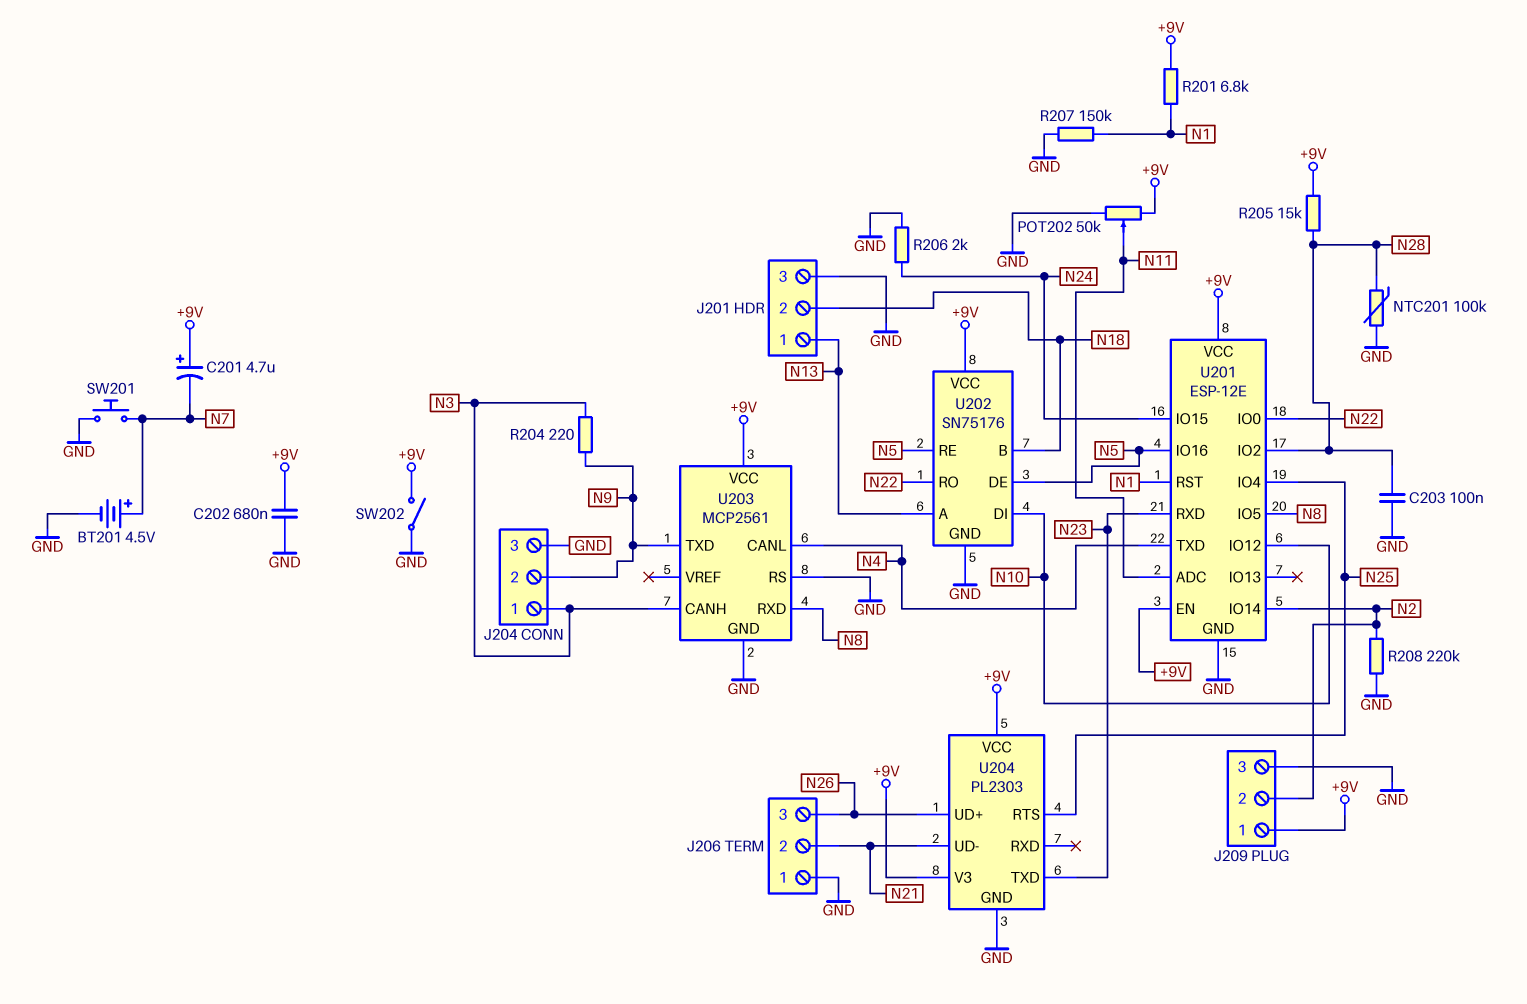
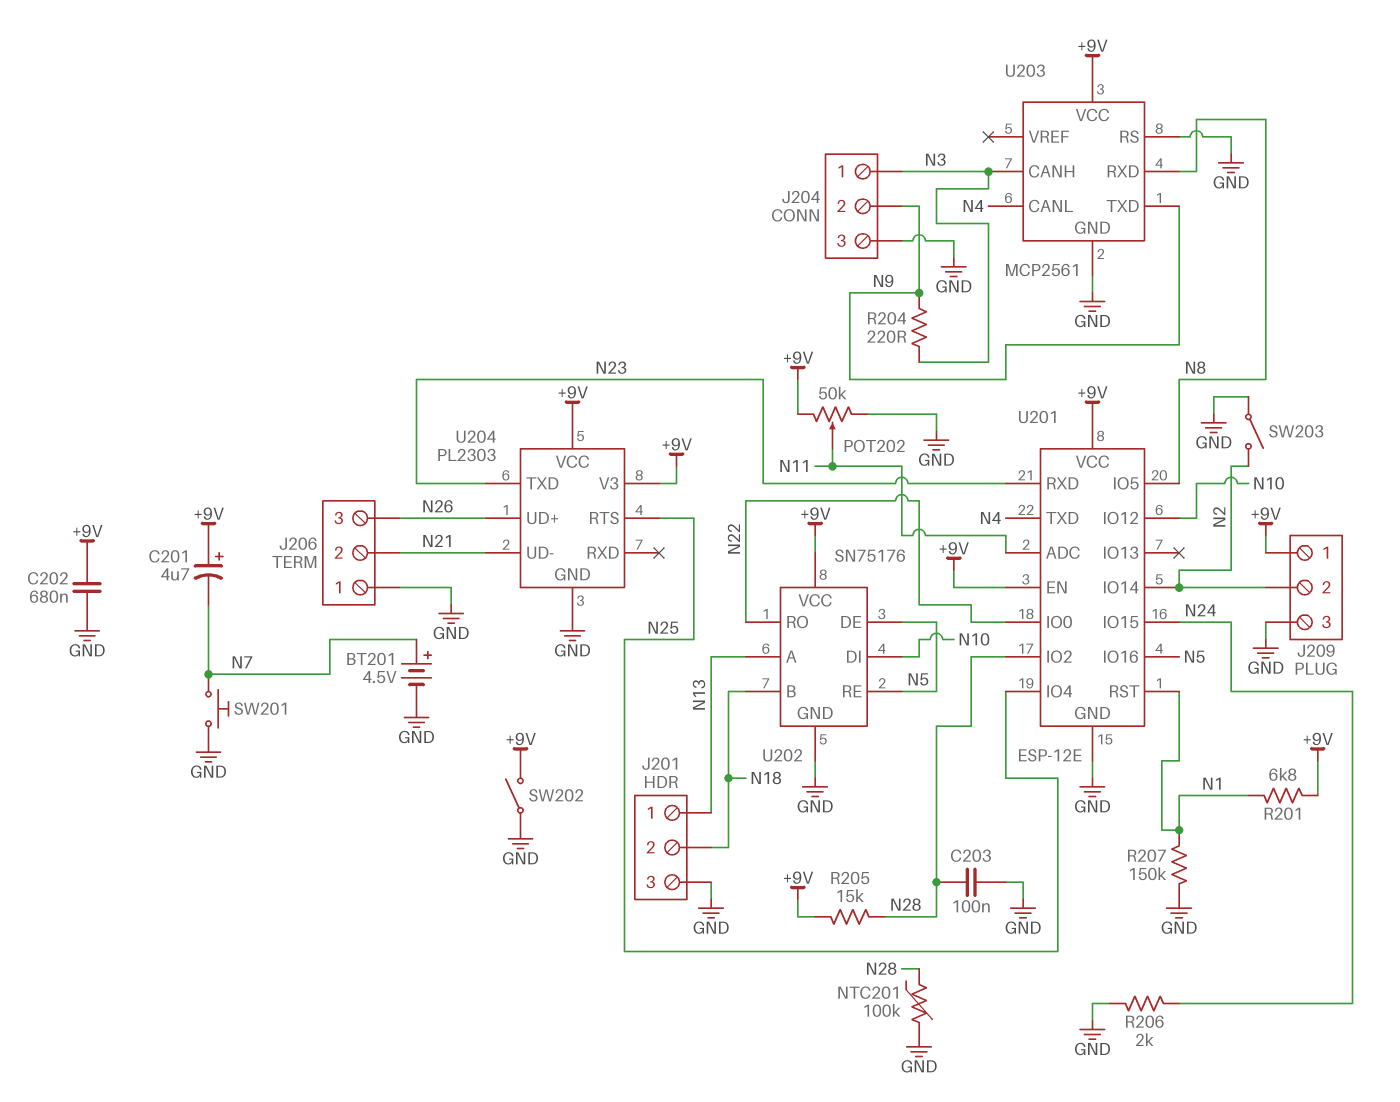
R208: 220k (GND, N2) -> none
SW203: none -> switch (GND, N2)

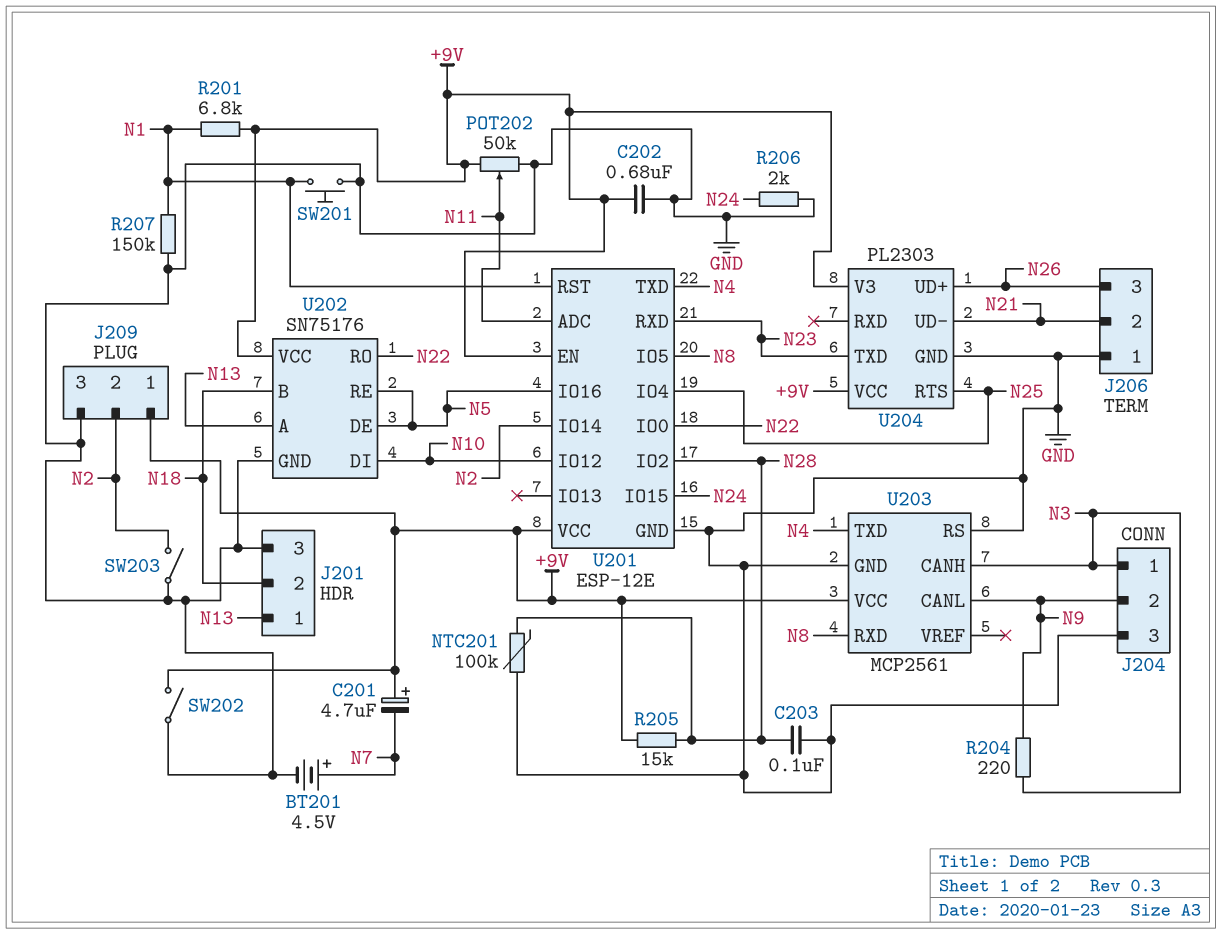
SW201: button (GND, N7) -> button (GND, N1)
U203 pin CANL: N4 -> N9
U203 pin TXD: N9 -> N4

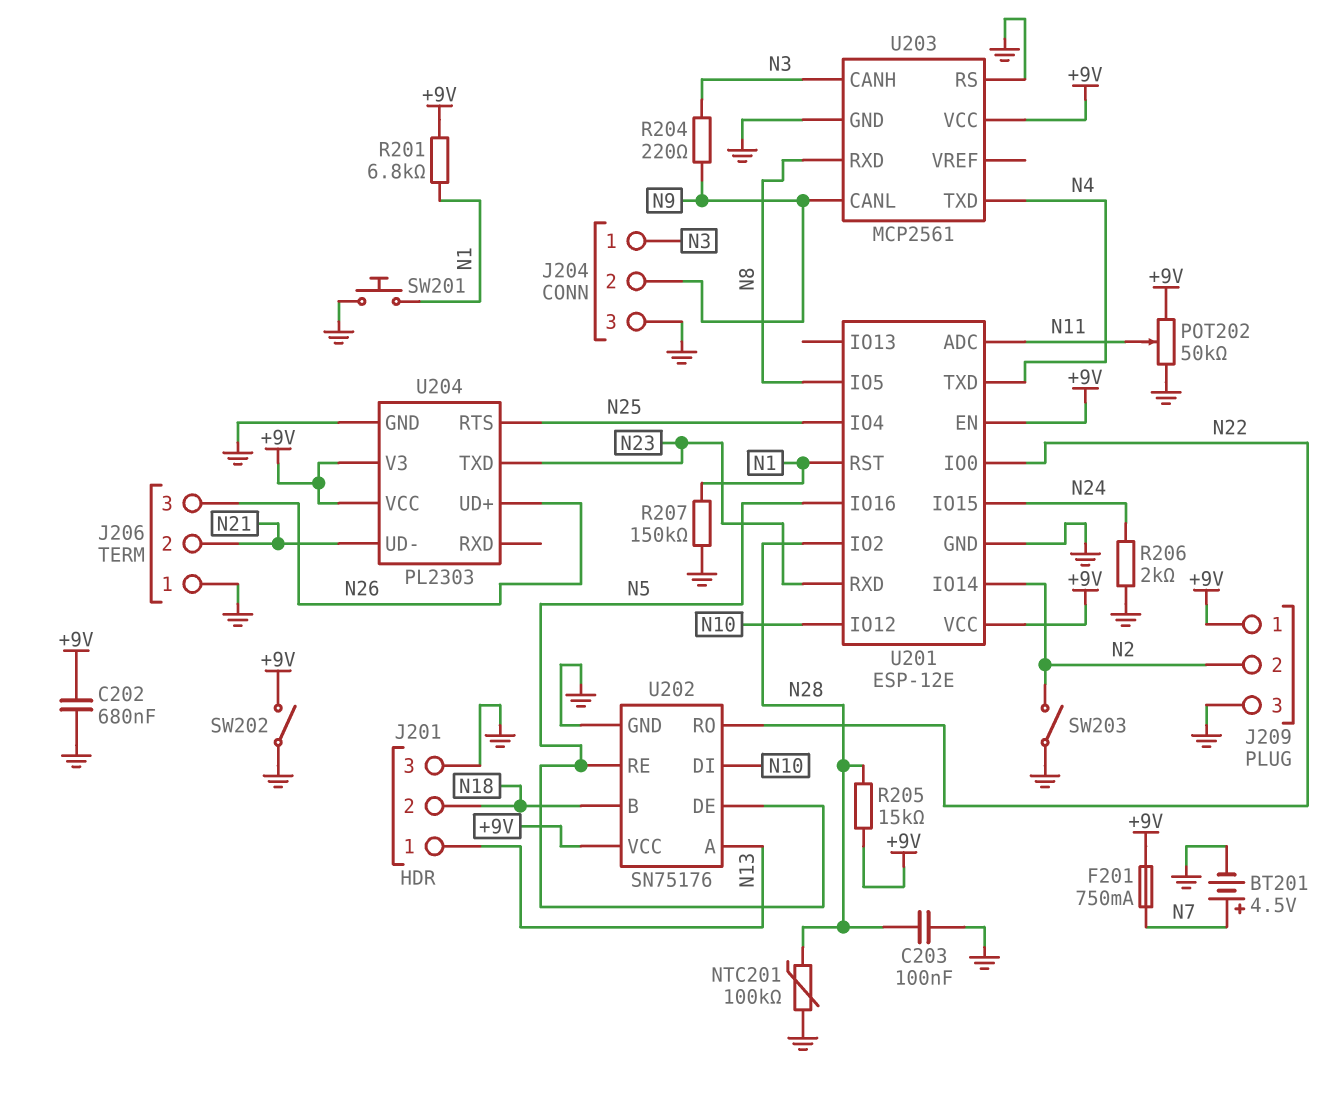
C201: 4.7uF (plus +9V, minus N7) -> none
F201: none -> 750mA (+9V, N7)

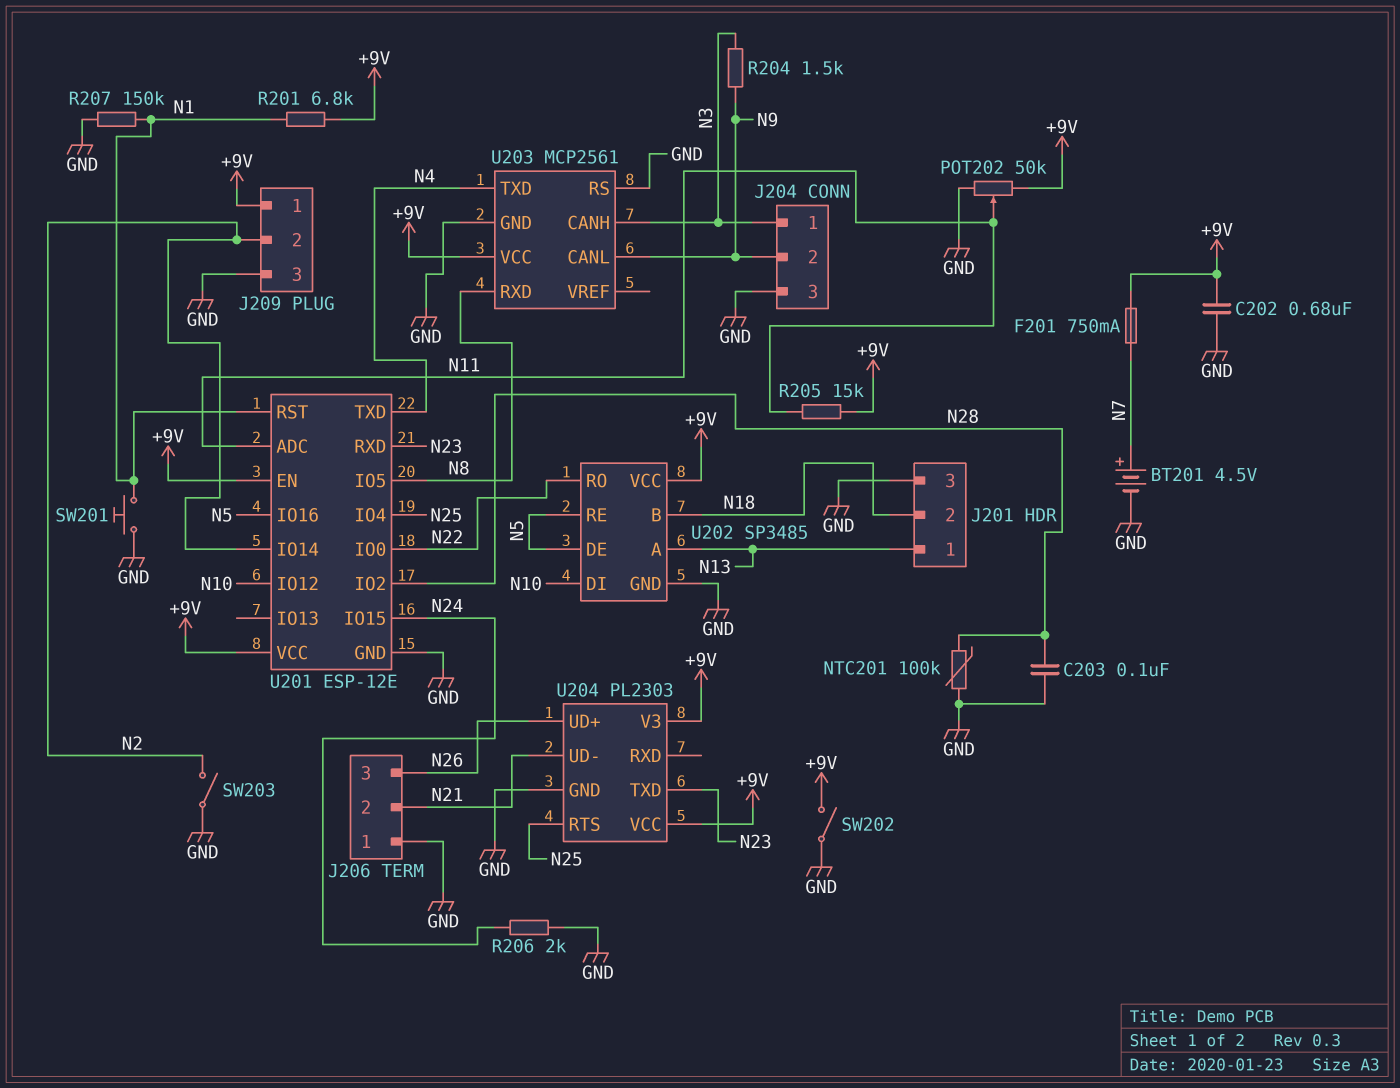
R204: 220 (N3, N9) -> 1.5k (N3, N9)
R205: 15k (+9V, N28) -> 15k (+9V, N11)
U202: SN75176 -> SP3485

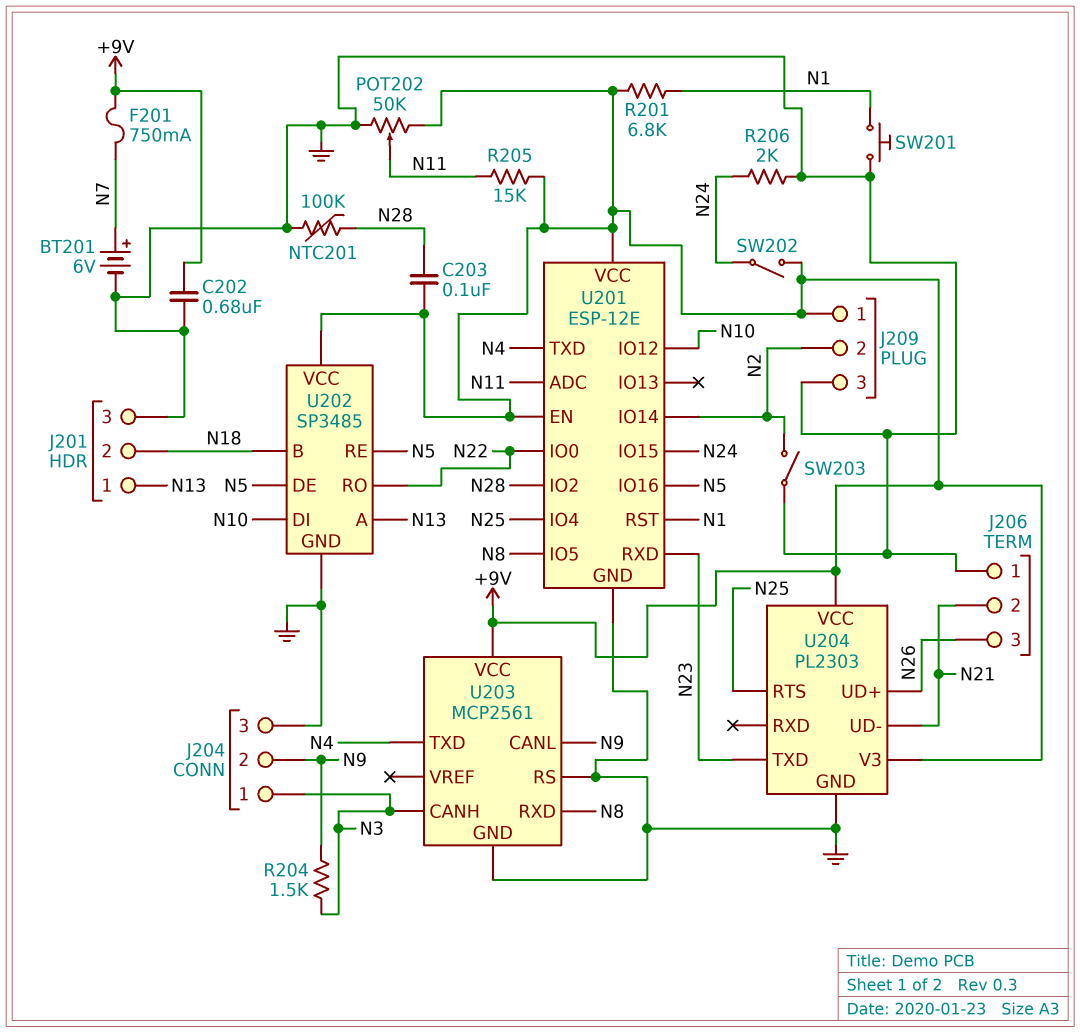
BT201: 4.5V (plus N7, minus GND) -> 6V (plus N7, minus GND)
C203: 100nF (GND, N28) -> 100nF (+9V, N28)
R207: 150k (GND, N1) -> none
SW202: switch (+9V, GND) -> switch (+9V, N24)

